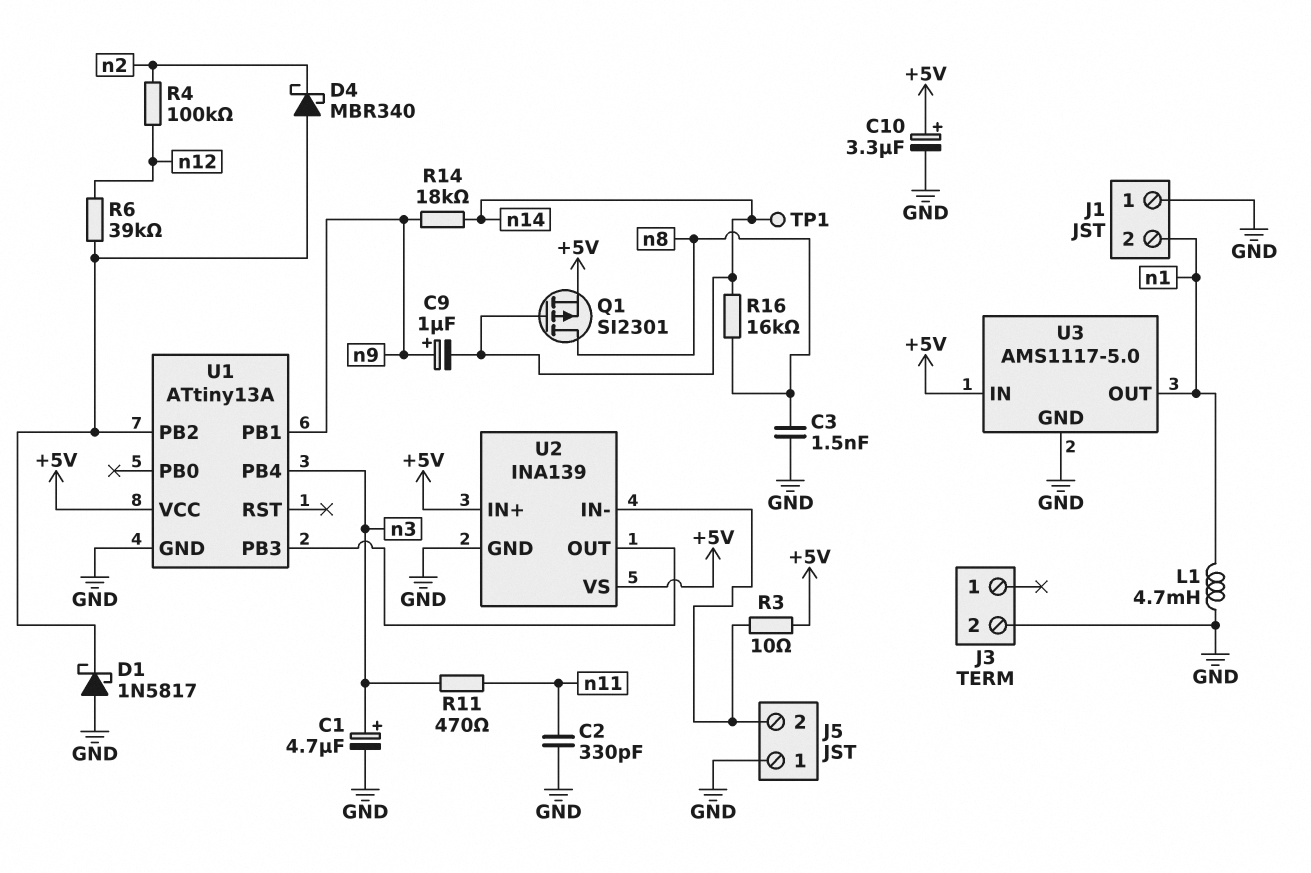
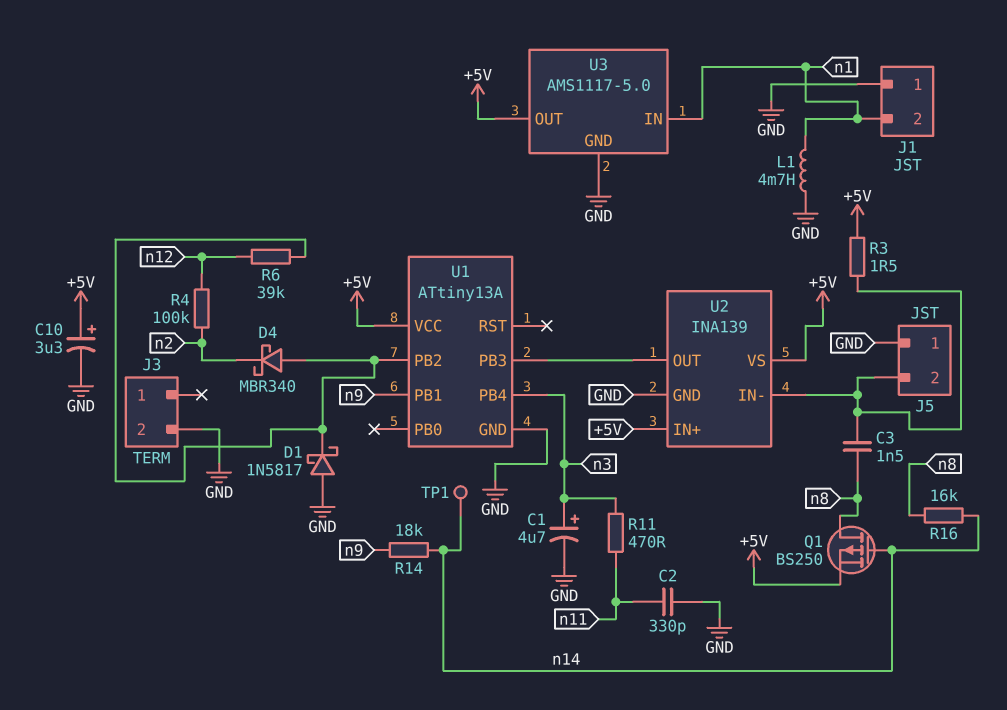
C3: 1.5nF (GND, n8) -> 1.5nF (J5/2, n8)
C9: 1uF (plus n9, minus n14) -> none
Q1: PMOS SI2301 (G n14, D n8, S +5V) -> PMOS BS250 (G n14, D n8, S +5V)
R3: 10 (+5V, J5/2) -> 1.5 (+5V, J5/2)
U3 pin IN: +5V -> n1
U3 pin OUT: n1 -> +5V

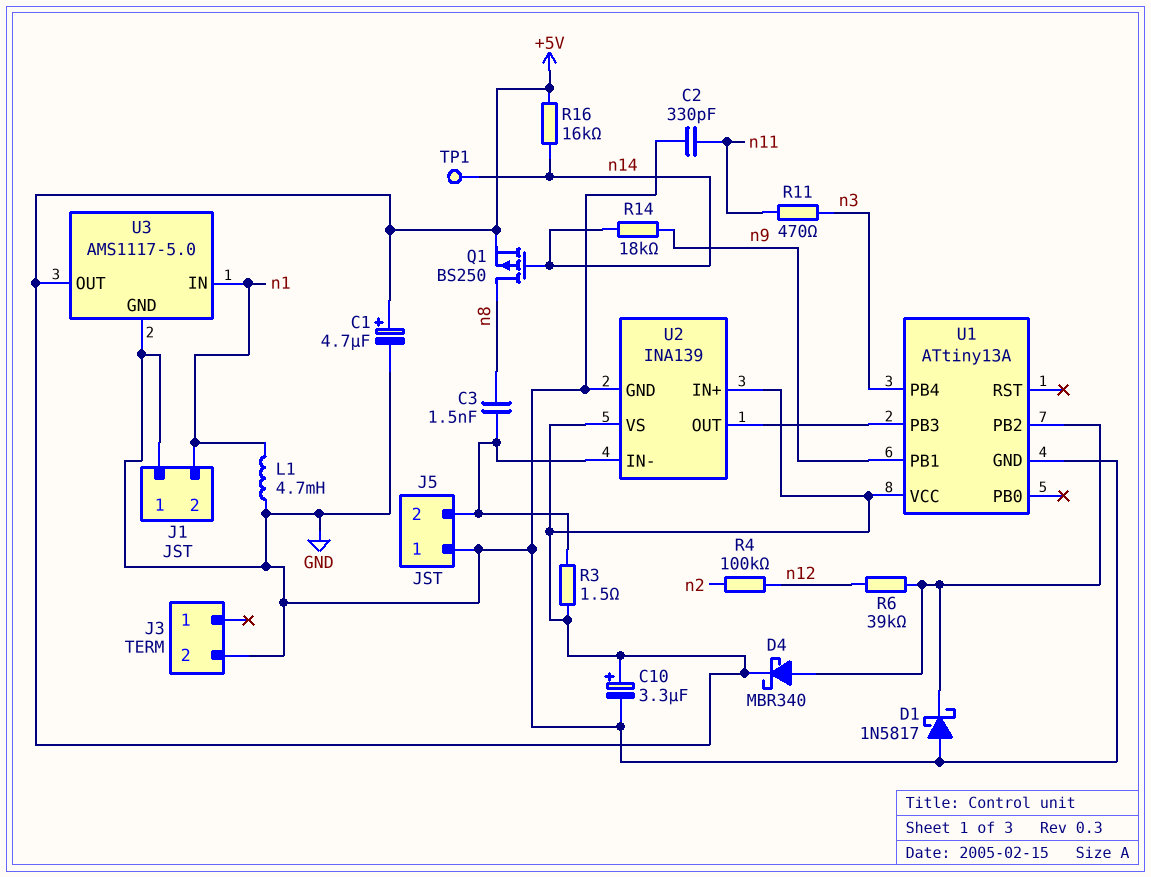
C1: 4.7uF (plus n3, minus GND) -> 4.7uF (plus +5V, minus GND)
D4: schottky MBR340 (A U1/PB2, K n2) -> schottky MBR340 (A U1/PB2, K +5V)
R16: 16k (n8, n14) -> 16k (+5V, n14)

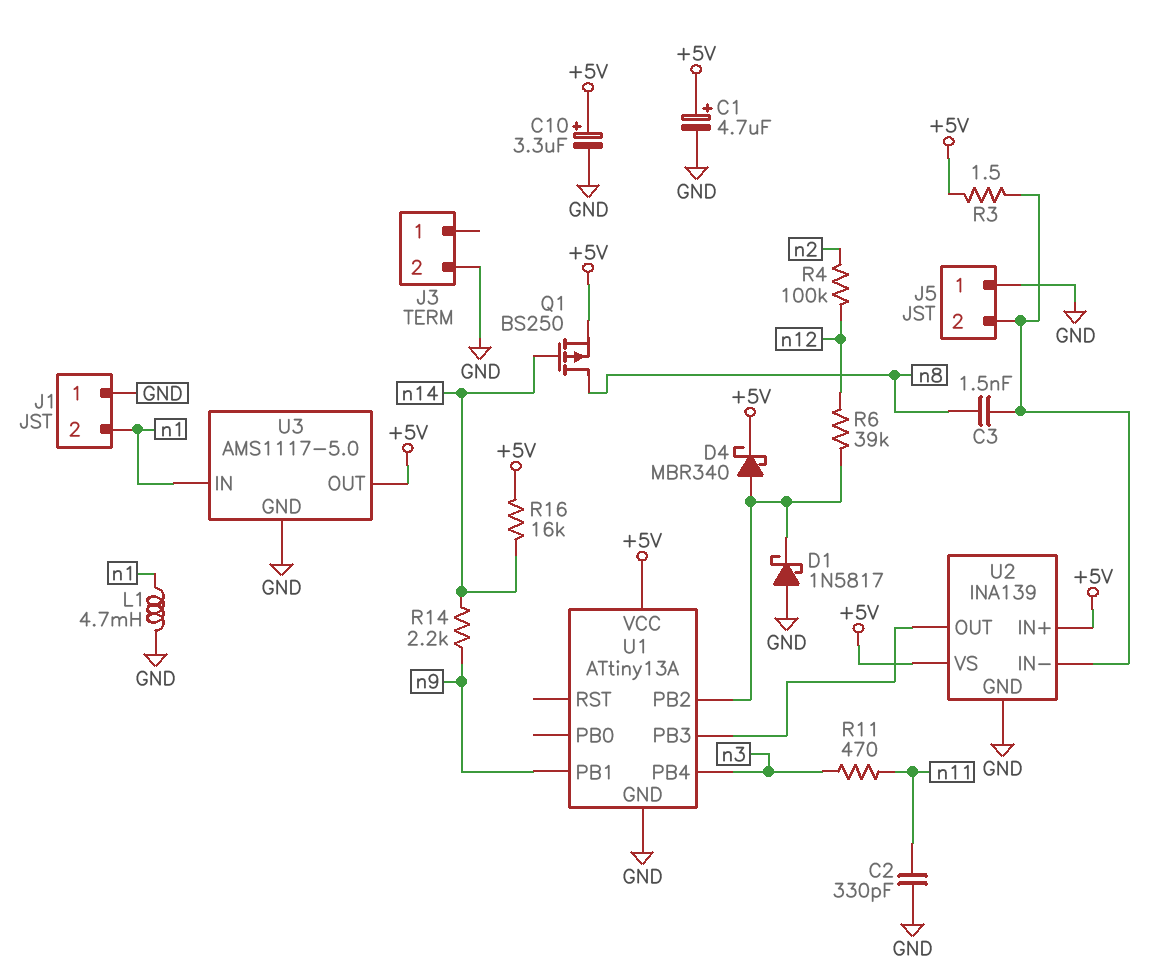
R14: 18k (n9, n14) -> 2.2k (n9, n14)
TP1: test point (n14) -> none

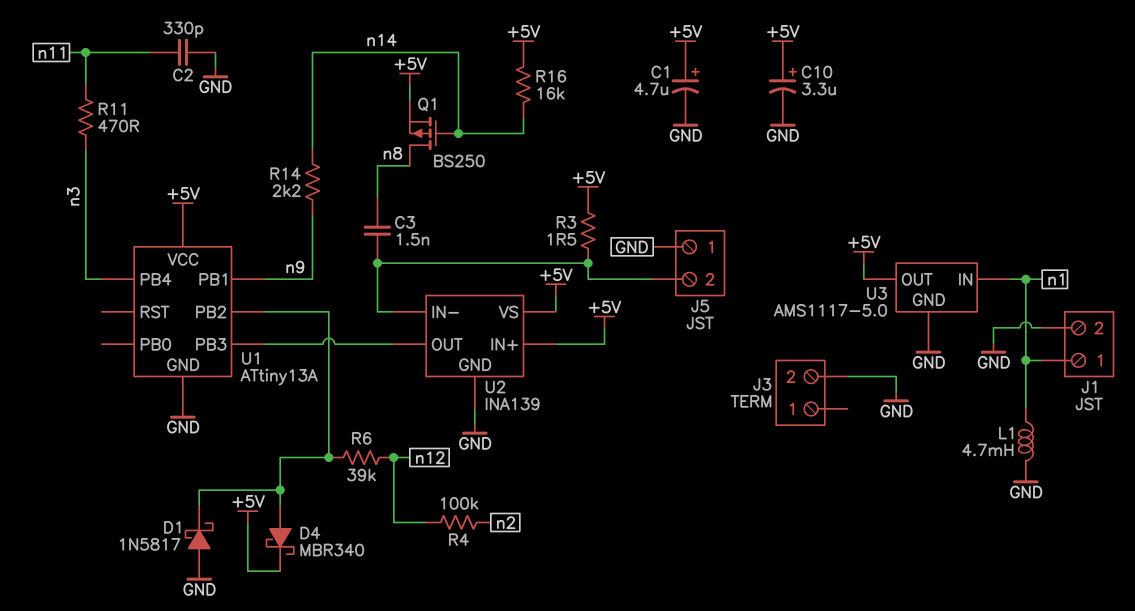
J1 pin 1: GND -> n1
J1 pin 2: n1 -> GND

